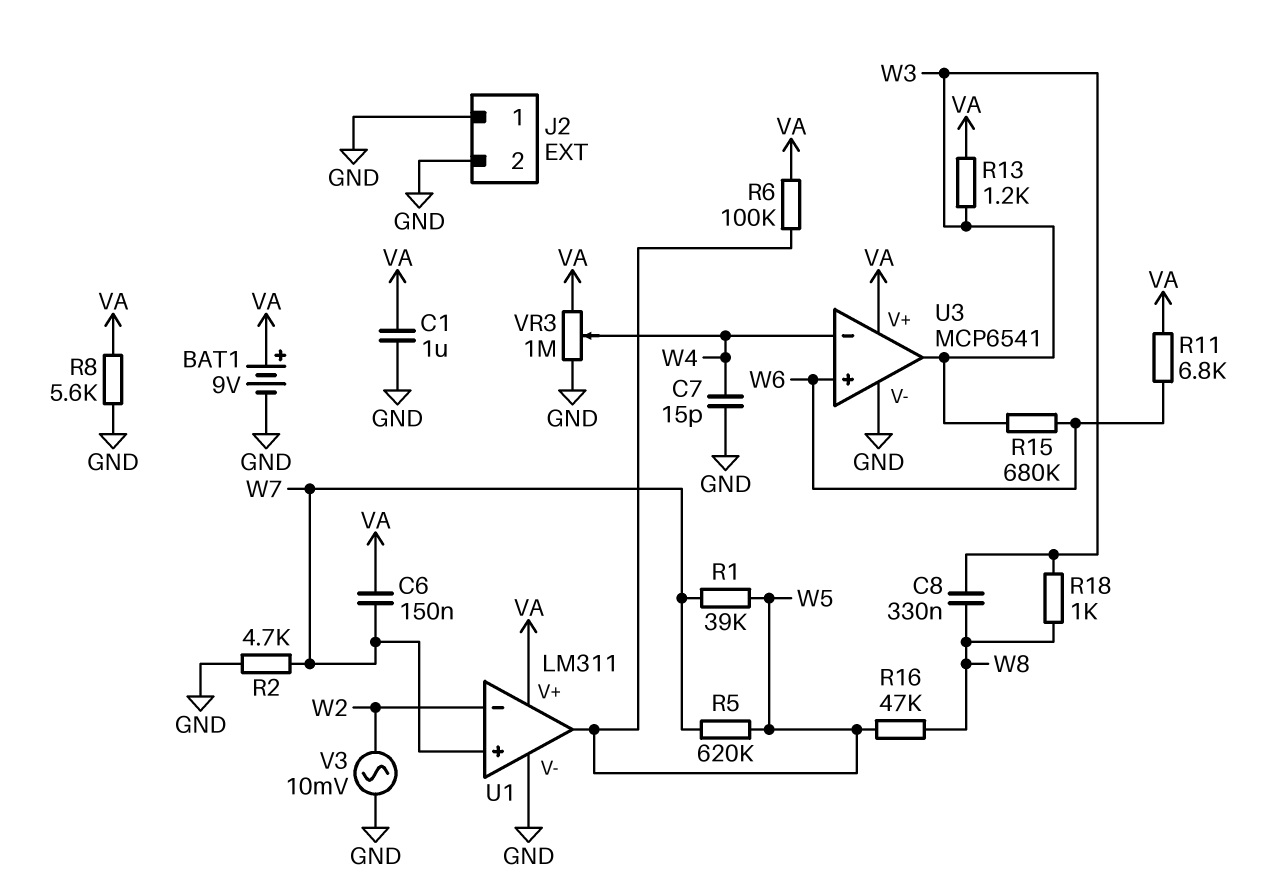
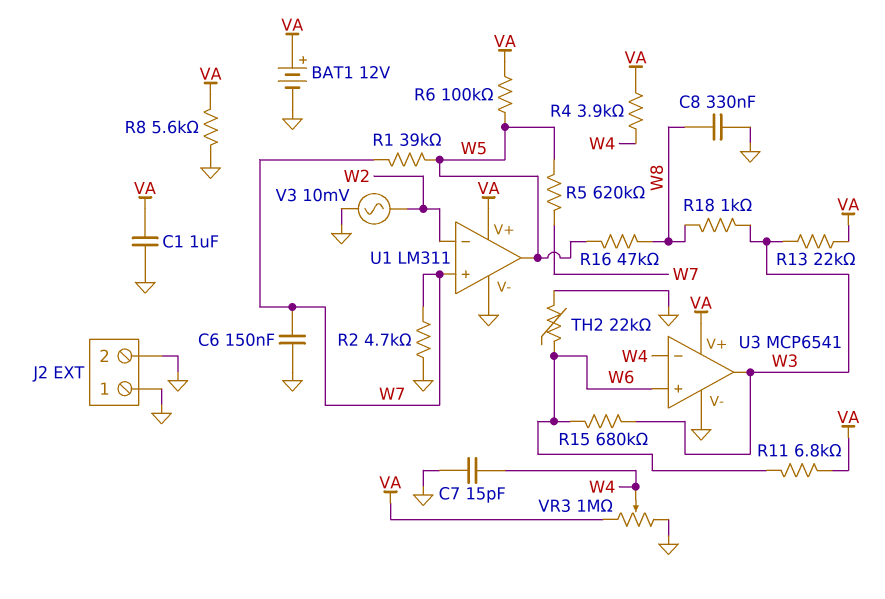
BAT1: 9V (plus VA, minus GND) -> 12V (plus VA, minus GND)
C6: 150nF (VA, W7) -> 150nF (GND, W7)
C8: 330nF (W3, W8) -> 330nF (GND, W8)
R4: none -> 3.9k (VA, W4)
R13: 1.2k (VA, W3) -> 22k (VA, W3)
TH2: none -> 22k (GND, W6)

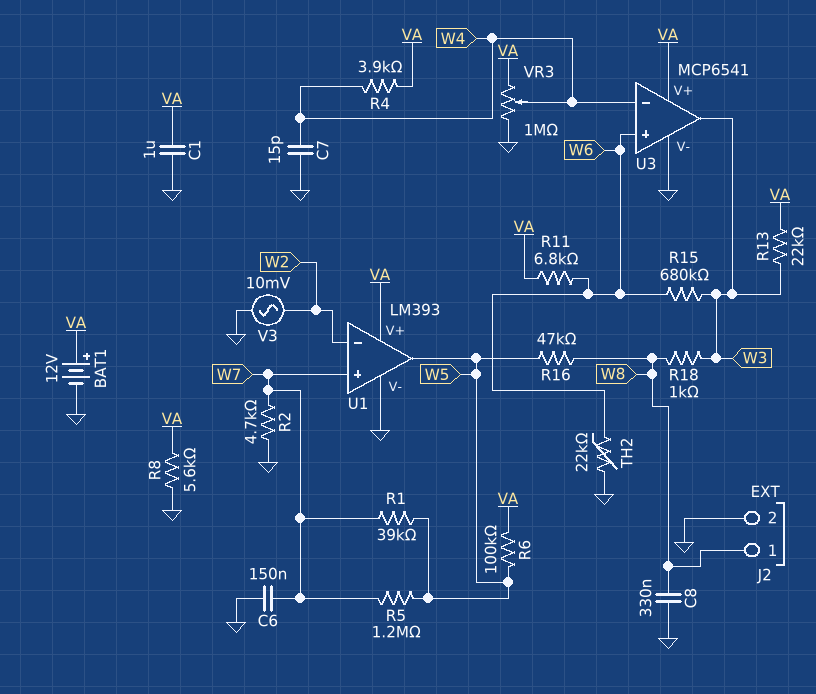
J2 pin 1: GND -> W8
R5: 620k (W5, W7) -> 1.2M (W5, W7)
U1: LM311 -> LM393

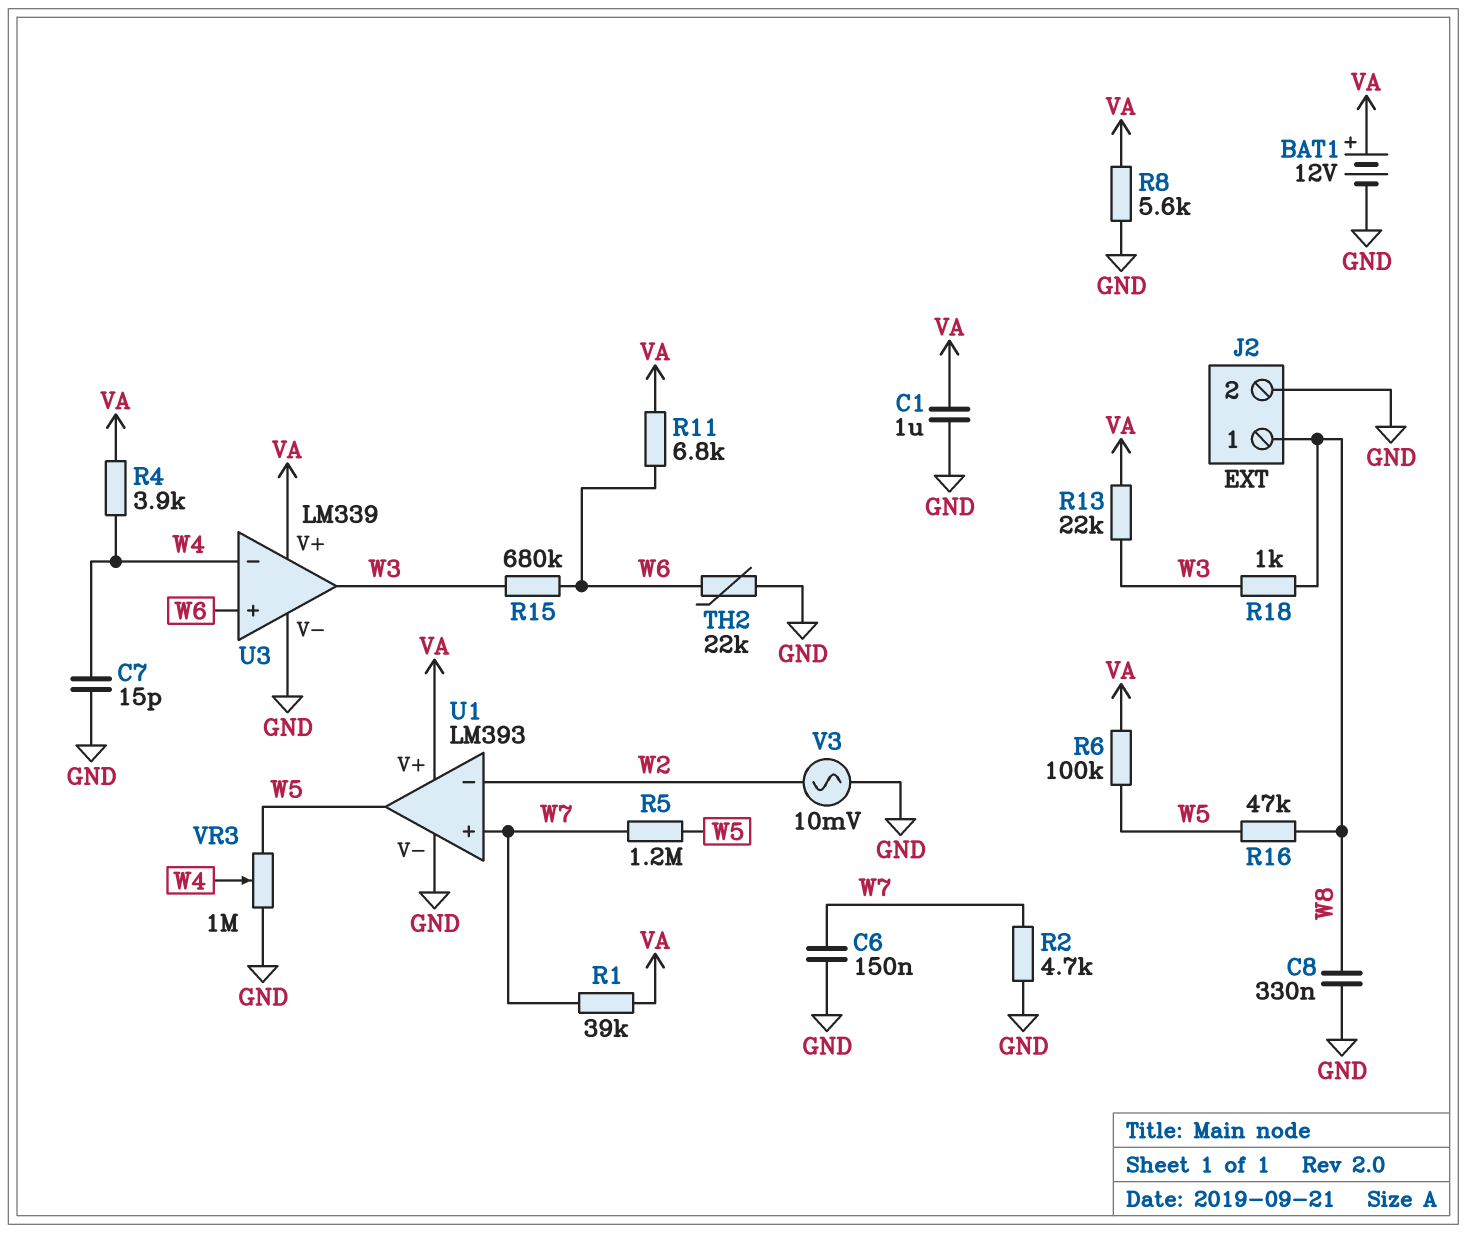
R1: 39k (W5, W7) -> 39k (VA, W7)
U3: MCP6541 -> LM339
VR3: 1M (GND, VA, wiper W4) -> 1M (GND, W5, wiper W4)

